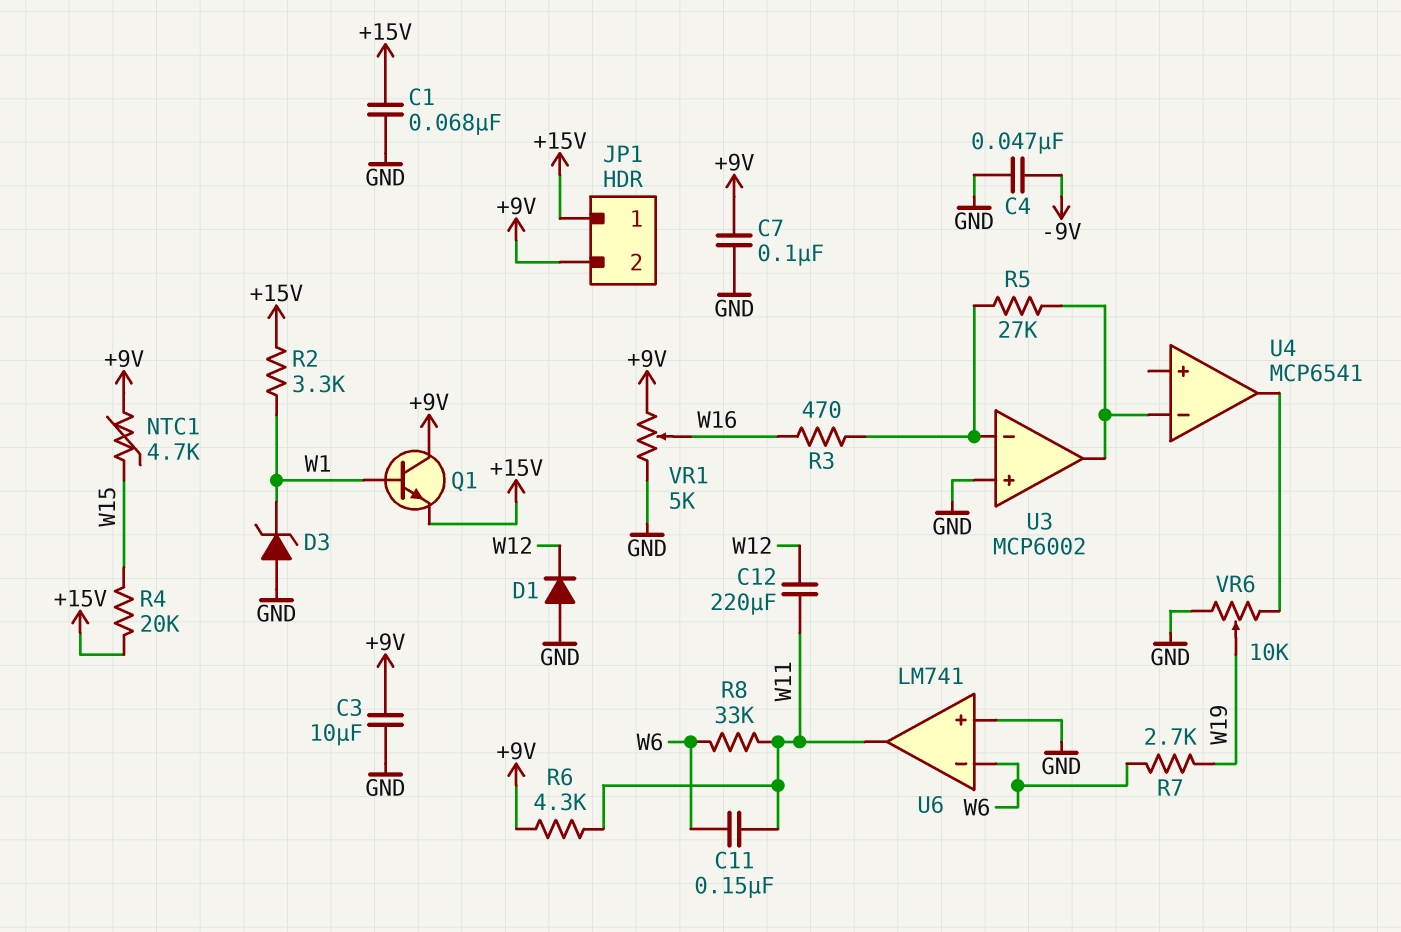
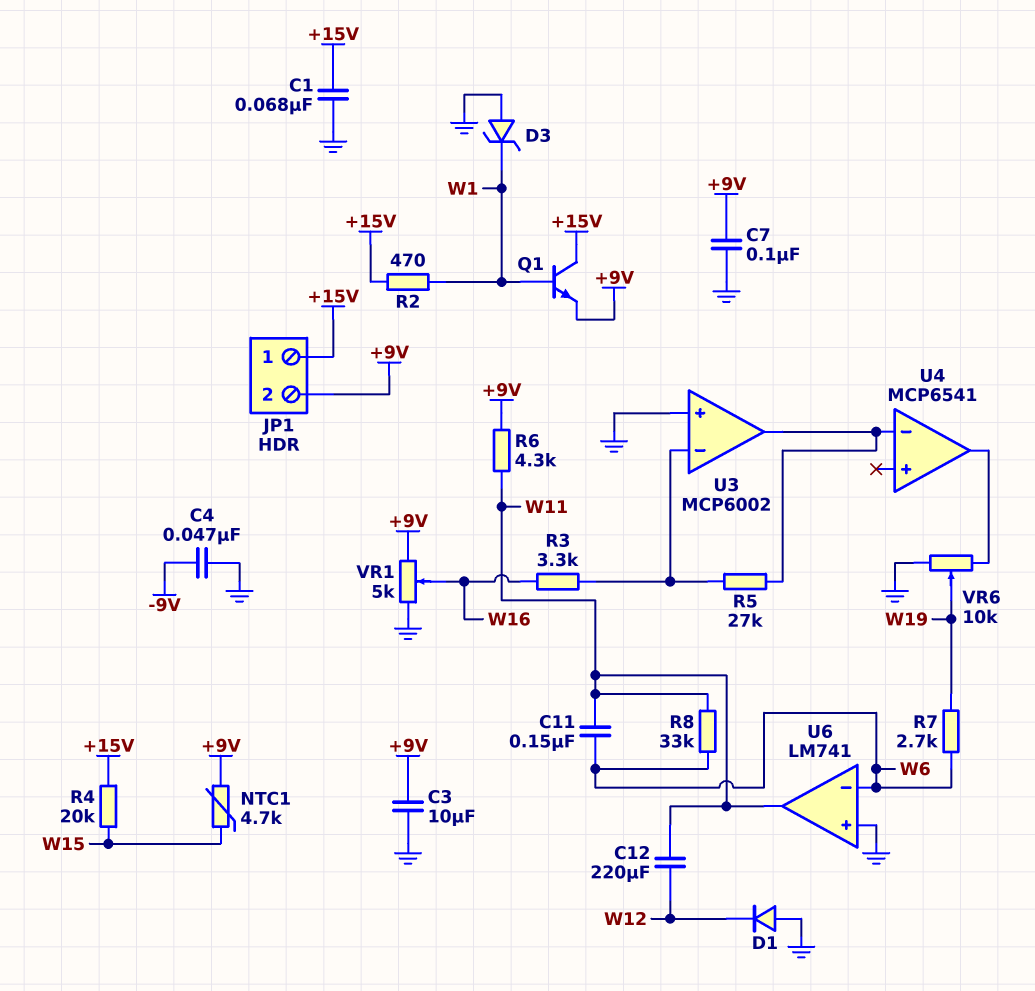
Q1: NPN (B W1, C +9V, E +15V) -> NPN (B W1, C +15V, E +9V)
R2: 3.3k (+15V, W1) -> 470 (+15V, W1)
R3: 470 (U3/in-, W16) -> 3.3k (U3/in-, W16)

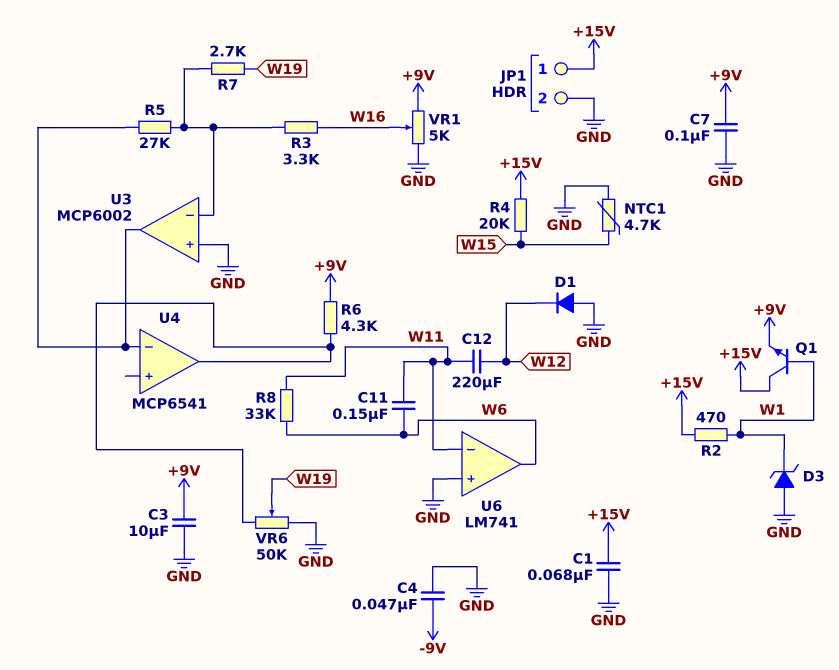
JP1 pin 2: +9V -> GND
NTC1: 4.7k (+9V, W15) -> 4.7k (GND, W15)
R6: 4.3k (+9V, W11) -> 4.3k (+9V, U4/out)
R7: 2.7k (W6, W19) -> 2.7k (U3/in-, W19)
U6 pin in-: W6 -> W11
U6 pin out: W11 -> W6
VR6: 10k (GND, U4/out, wiper W19) -> 50k (GND, U4/out, wiper W19)

